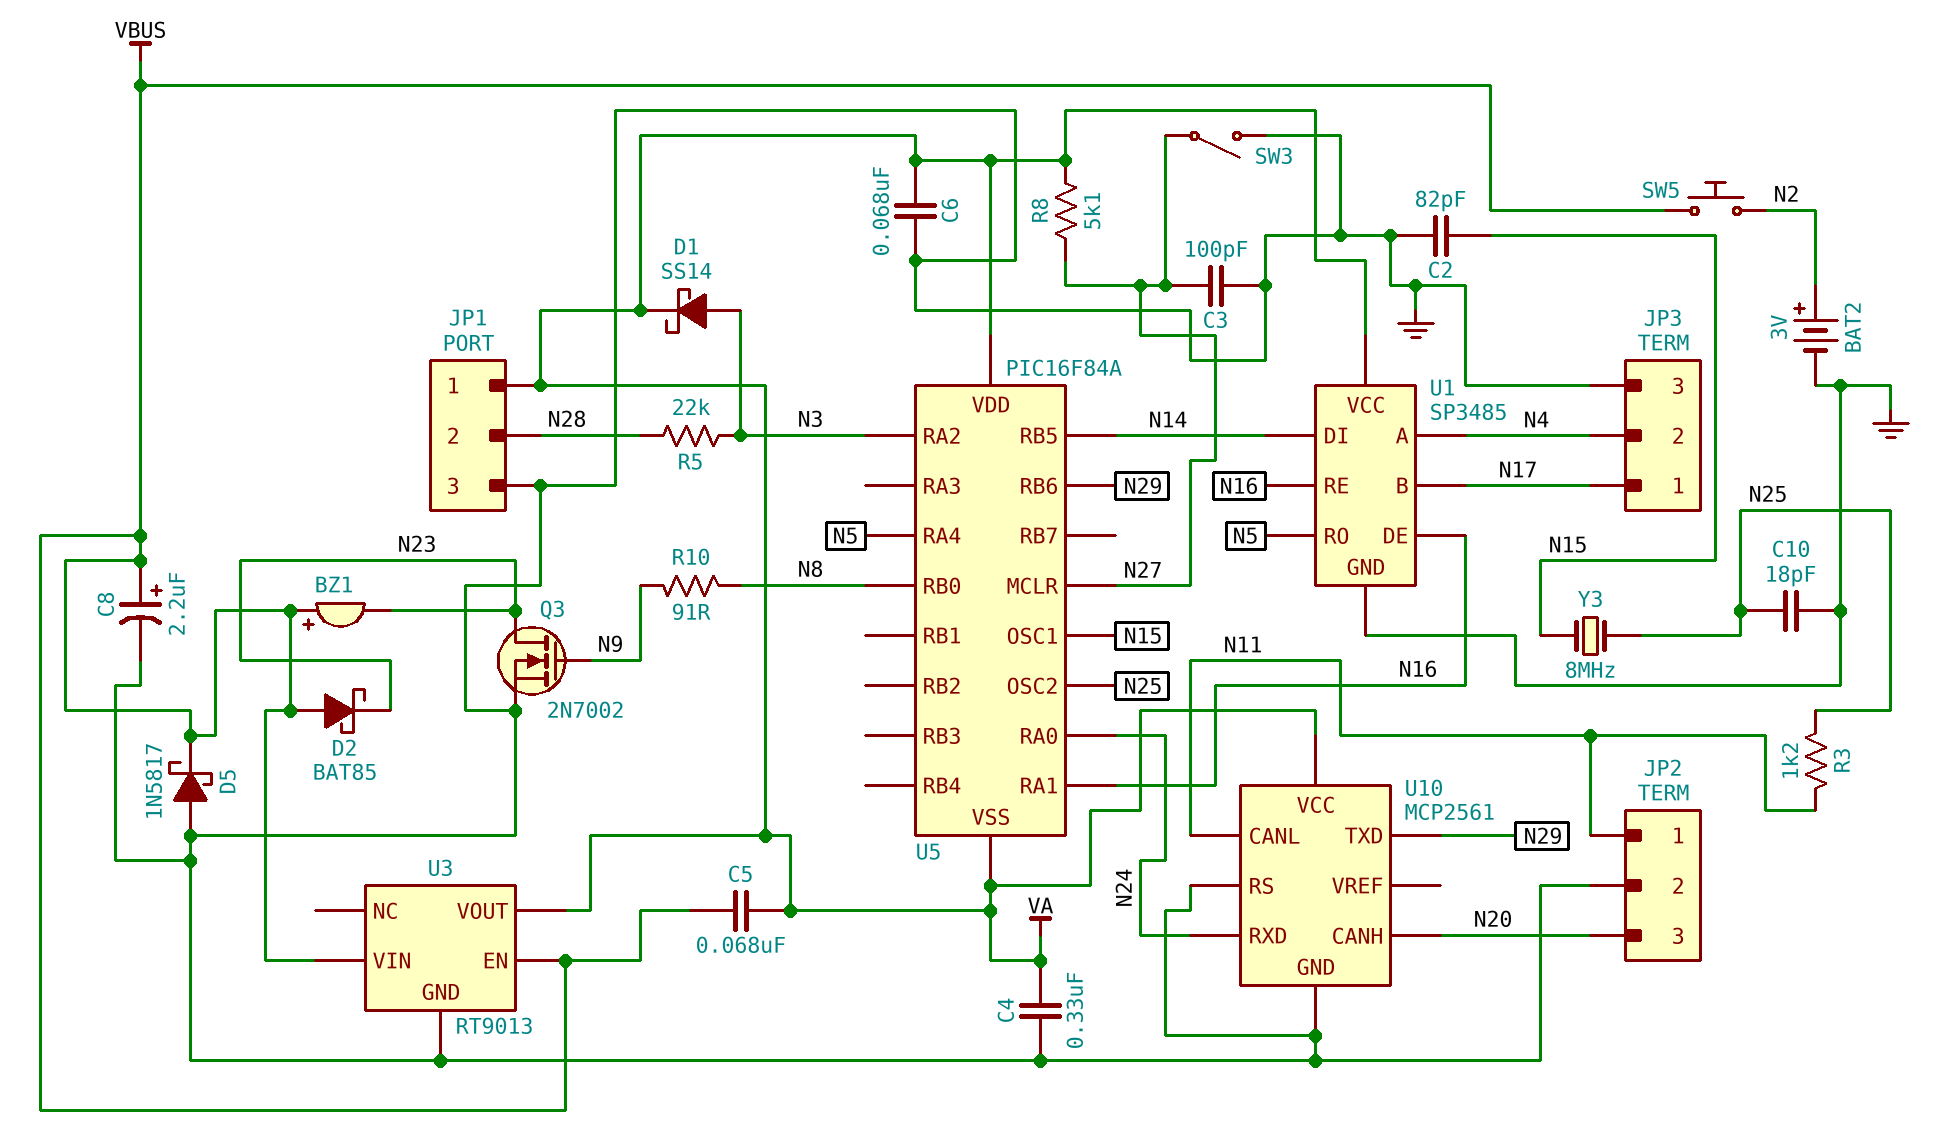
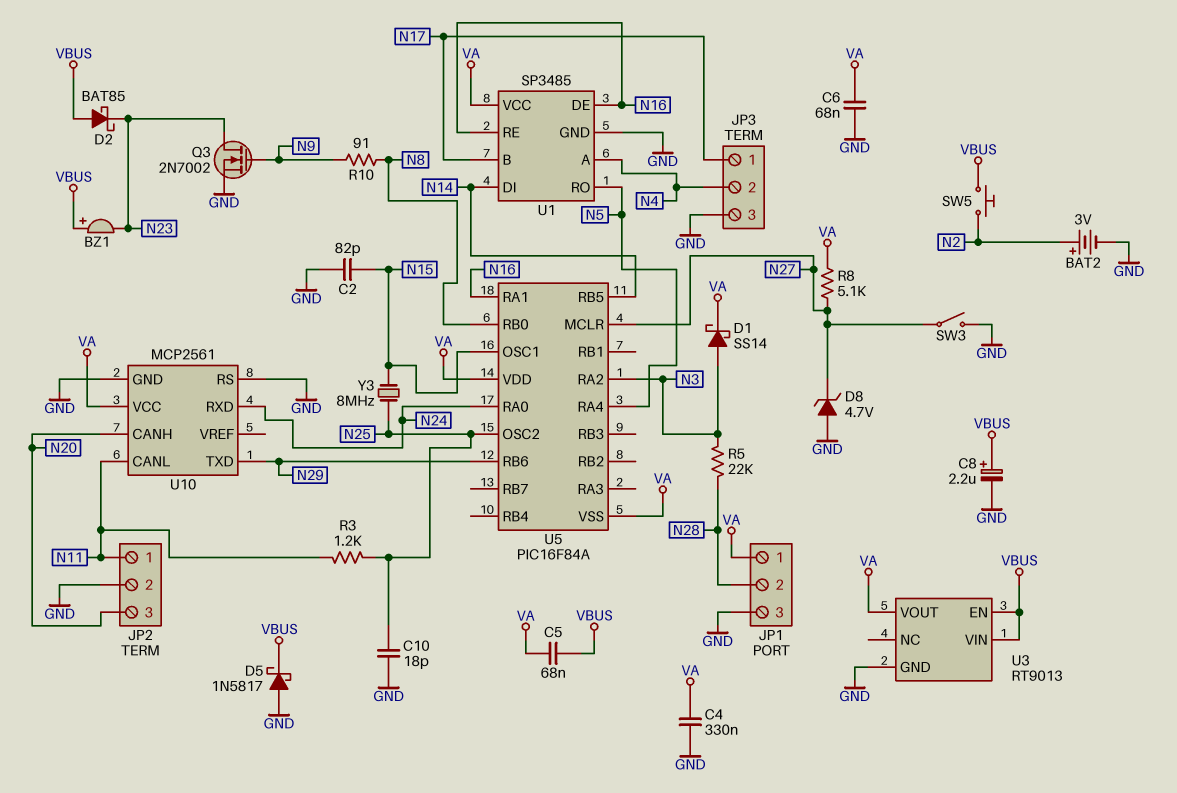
C3: 100pF (GND, N27) -> none
D8: none -> zener 4.7V (A GND, K N27)

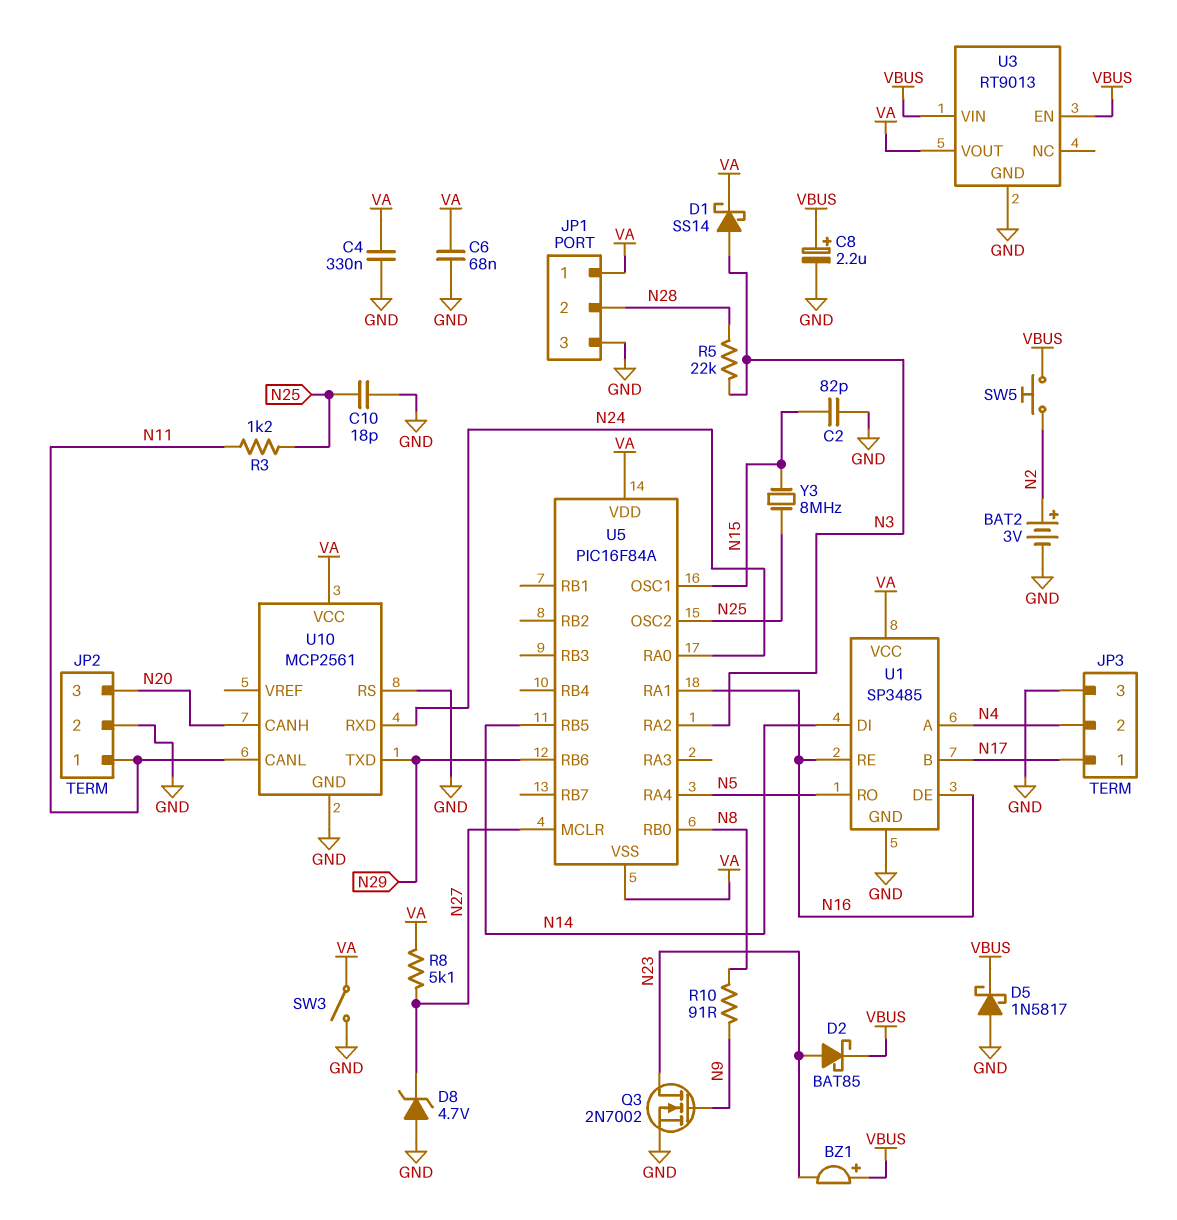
C5: 68nF (VA, VBUS) -> none
D2: schottky BAT85 (A VBUS, K N23) -> schottky BAT85 (A N23, K VBUS)
SW3: switch (GND, N27) -> switch (GND, VA)

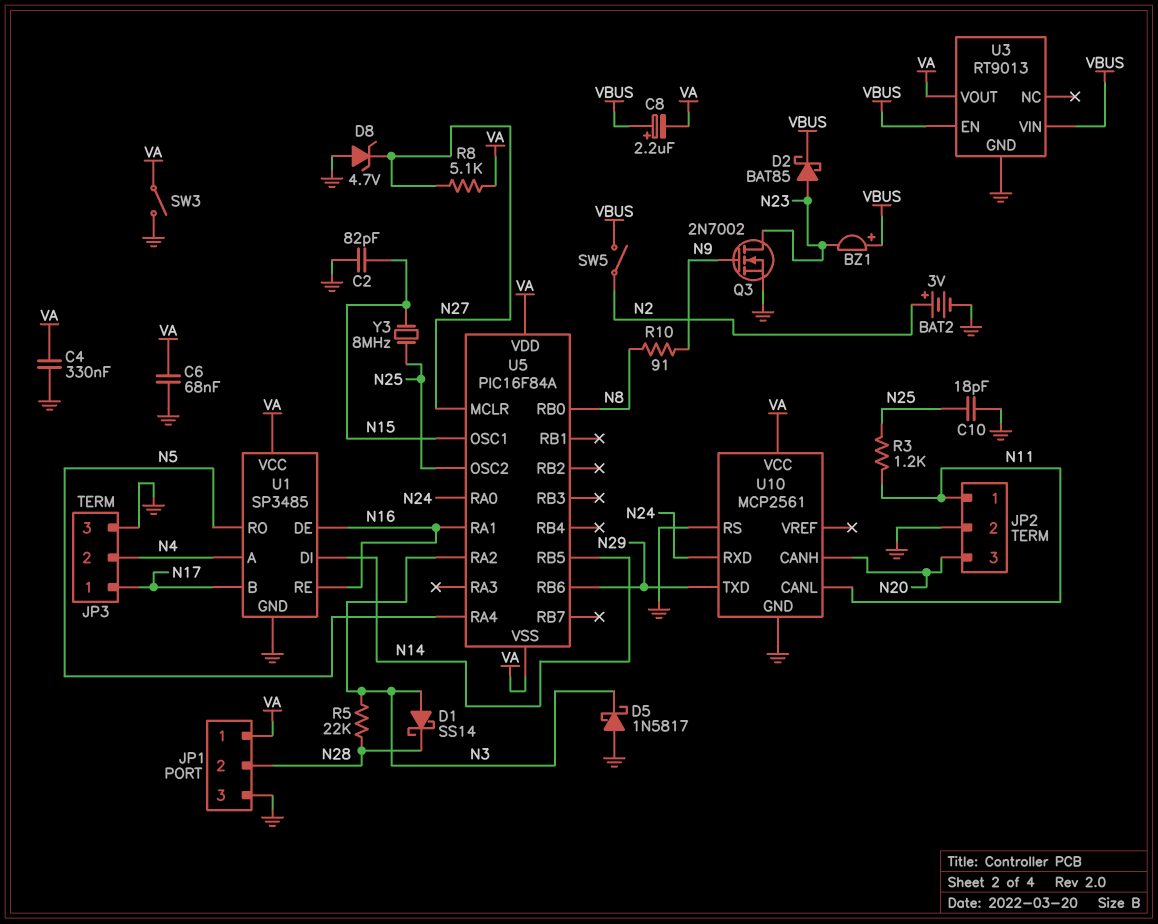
C8: 2.2uF (plus VBUS, minus GND) -> 2.2uF (plus VBUS, minus VA)
D1: schottky SS14 (A N3, K VA) -> schottky SS14 (A N3, K N28)
D5: schottky 1N5817 (A GND, K VBUS) -> schottky 1N5817 (A GND, K N3)
SW5: button (N2, VBUS) -> switch (N2, VBUS)

